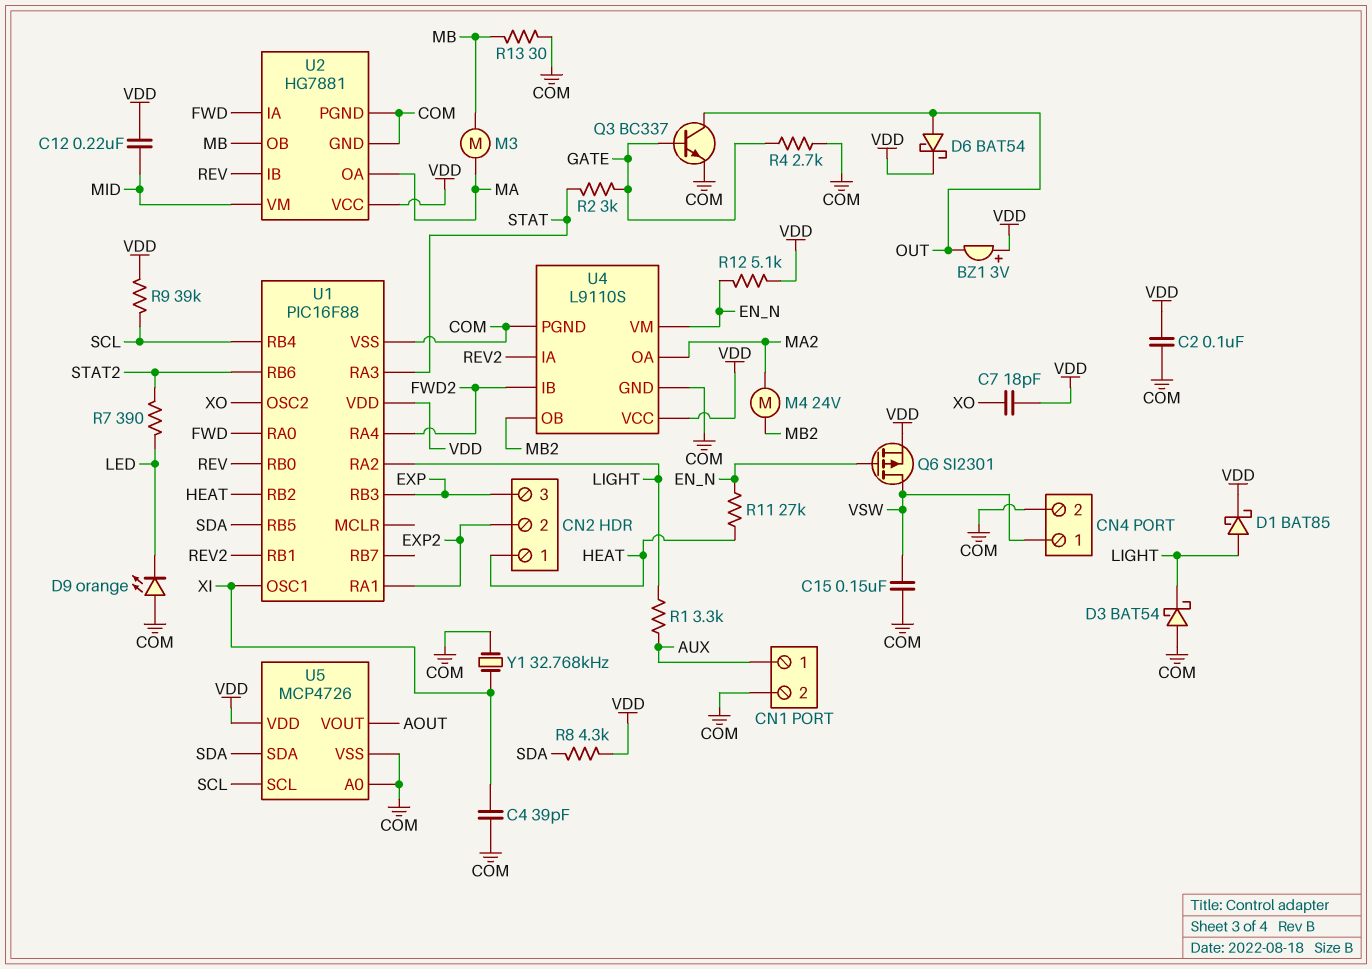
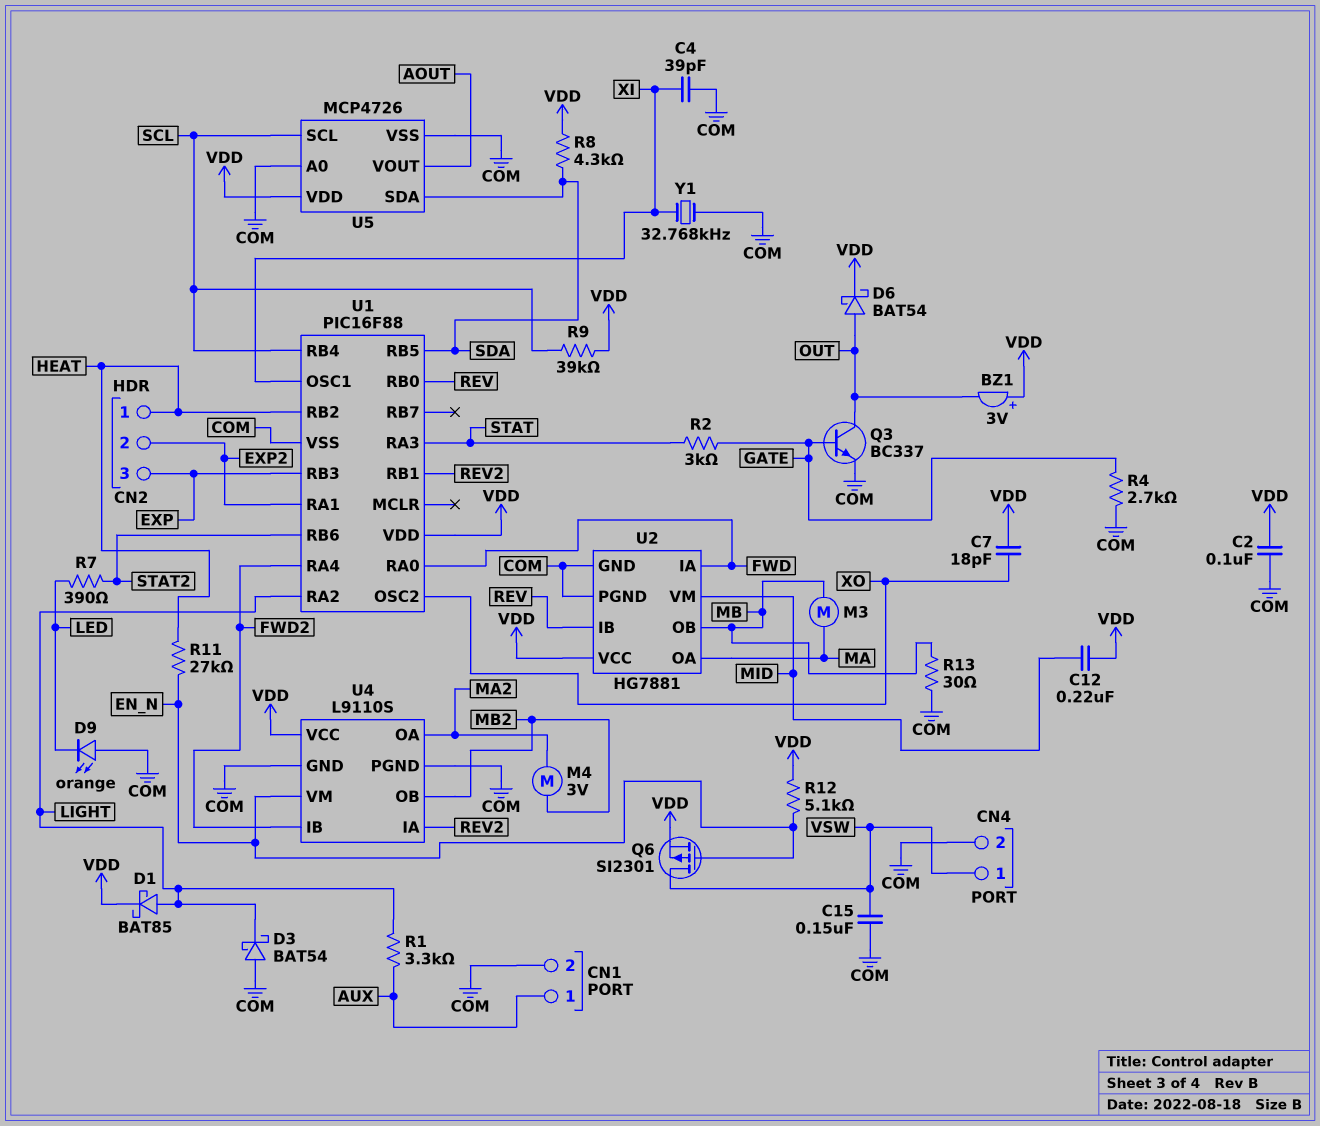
M4: motor 24V (MA2, MB2) -> motor 3V (MA2, MB2)

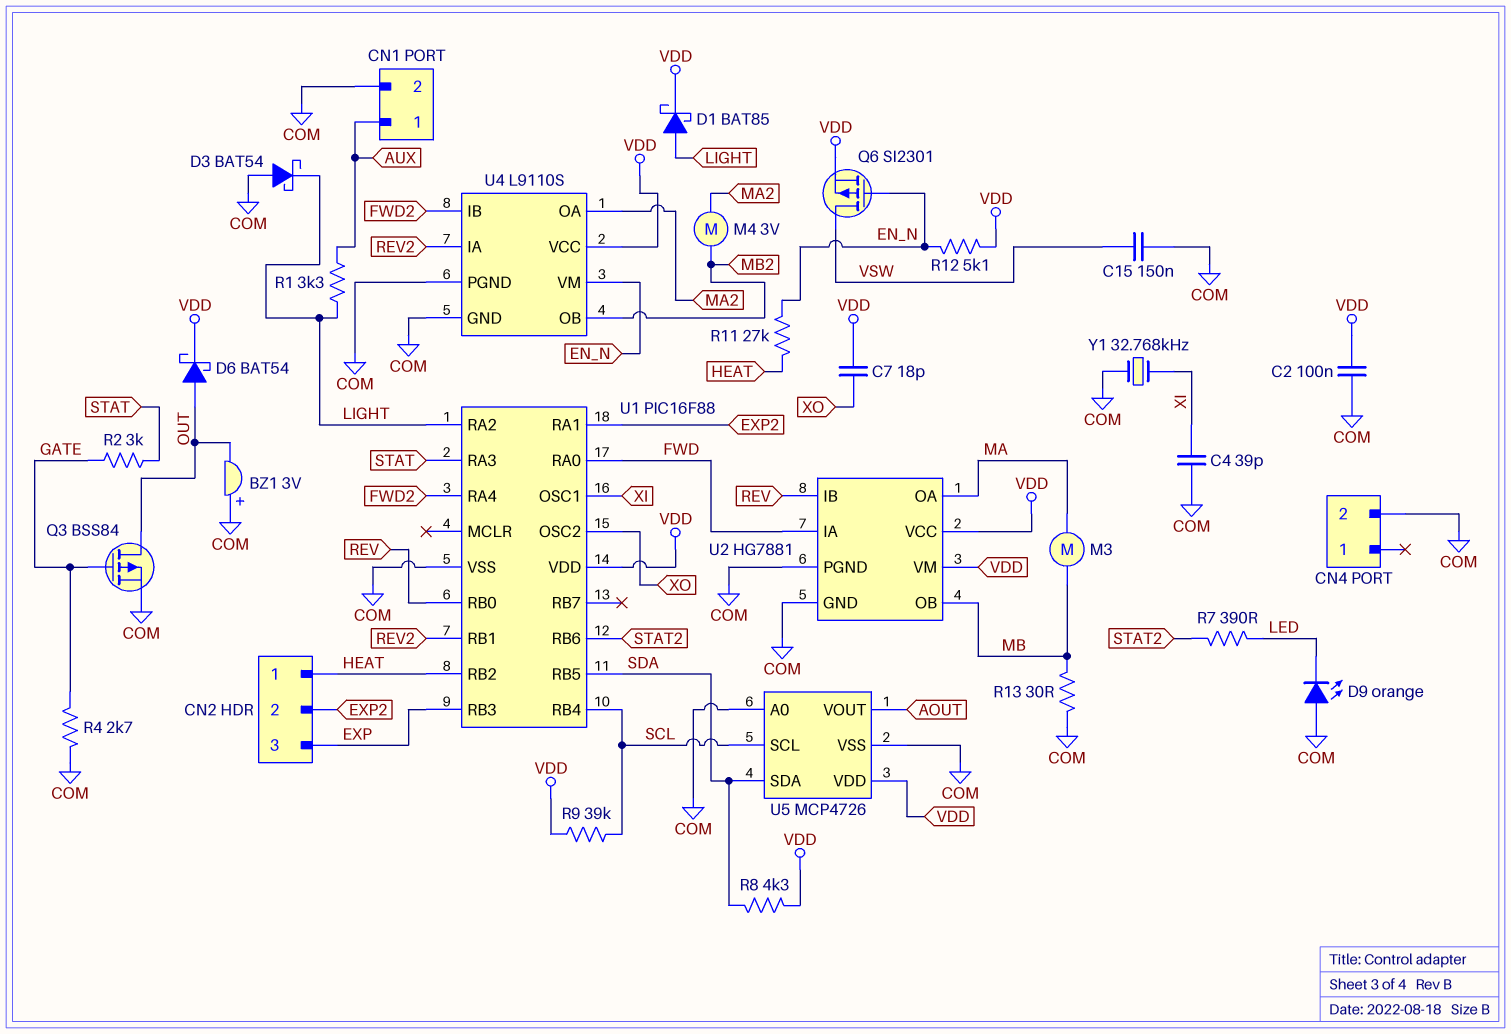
BZ1: buzzer 3V (plus VDD, minus OUT) -> buzzer 3V (plus COM, minus OUT)
C12: 220nF (MID, VDD) -> none
CN4 pin 1: VSW -> none
Q3: NPN BC337 (B GATE, C OUT, E COM) -> PMOS BSS84 (G GATE, D OUT, S COM)
U2 pin VM: MID -> VDD

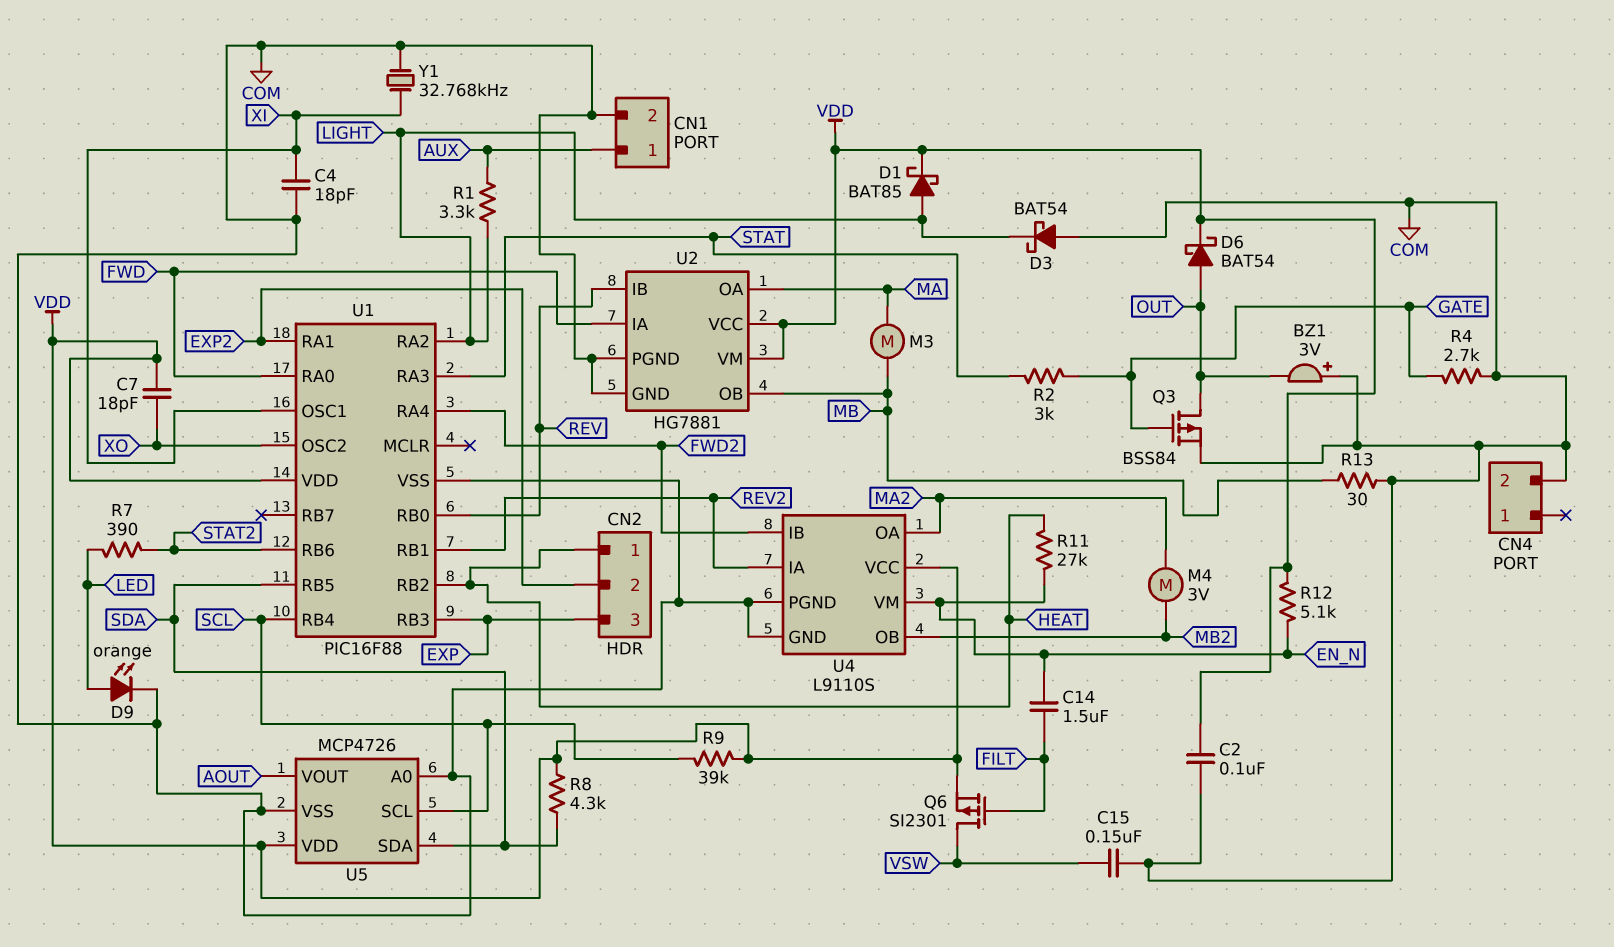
C4: 39pF (COM, XI) -> 18pF (COM, XI)
C14: none -> 1.5uF (EN_N, FILT)
D9: LED orange (A COM, K LED) -> LED orange (A LED, K COM)
Q6: PMOS SI2301 (G EN_N, D VSW, S VDD) -> PMOS SI2301 (G FILT, D VSW, S VDD)

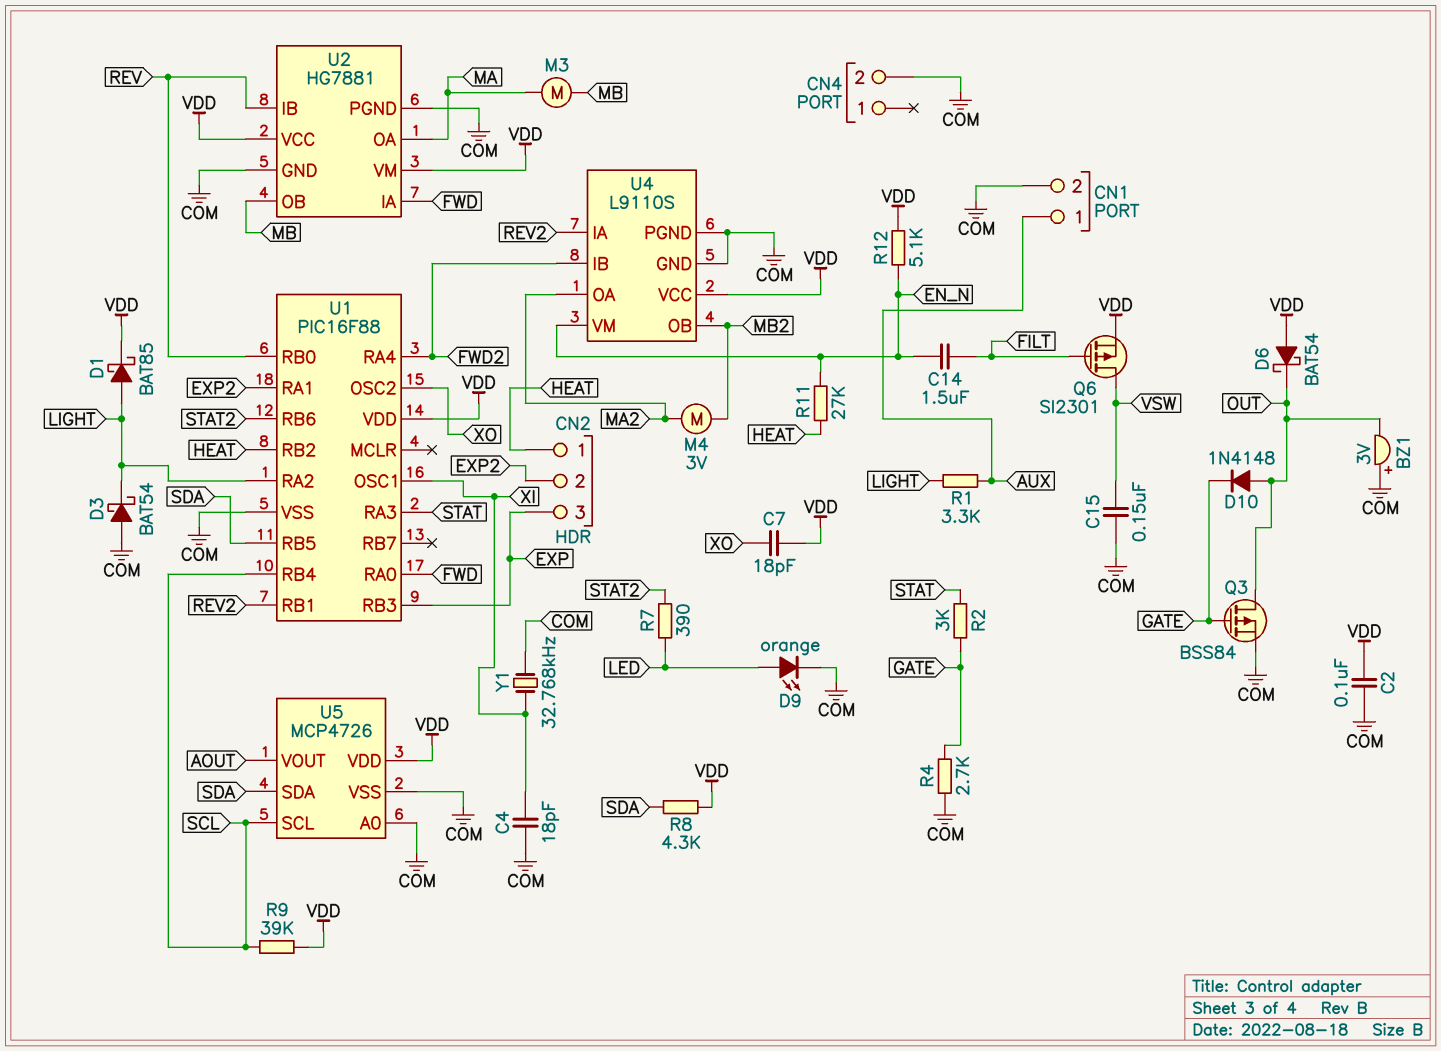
D6: schottky BAT54 (A OUT, K VDD) -> schottky BAT54 (A VDD, K OUT)
D10: none -> diode 1N4148 (A OUT, K GATE)
R13: 30 (COM, MB) -> none

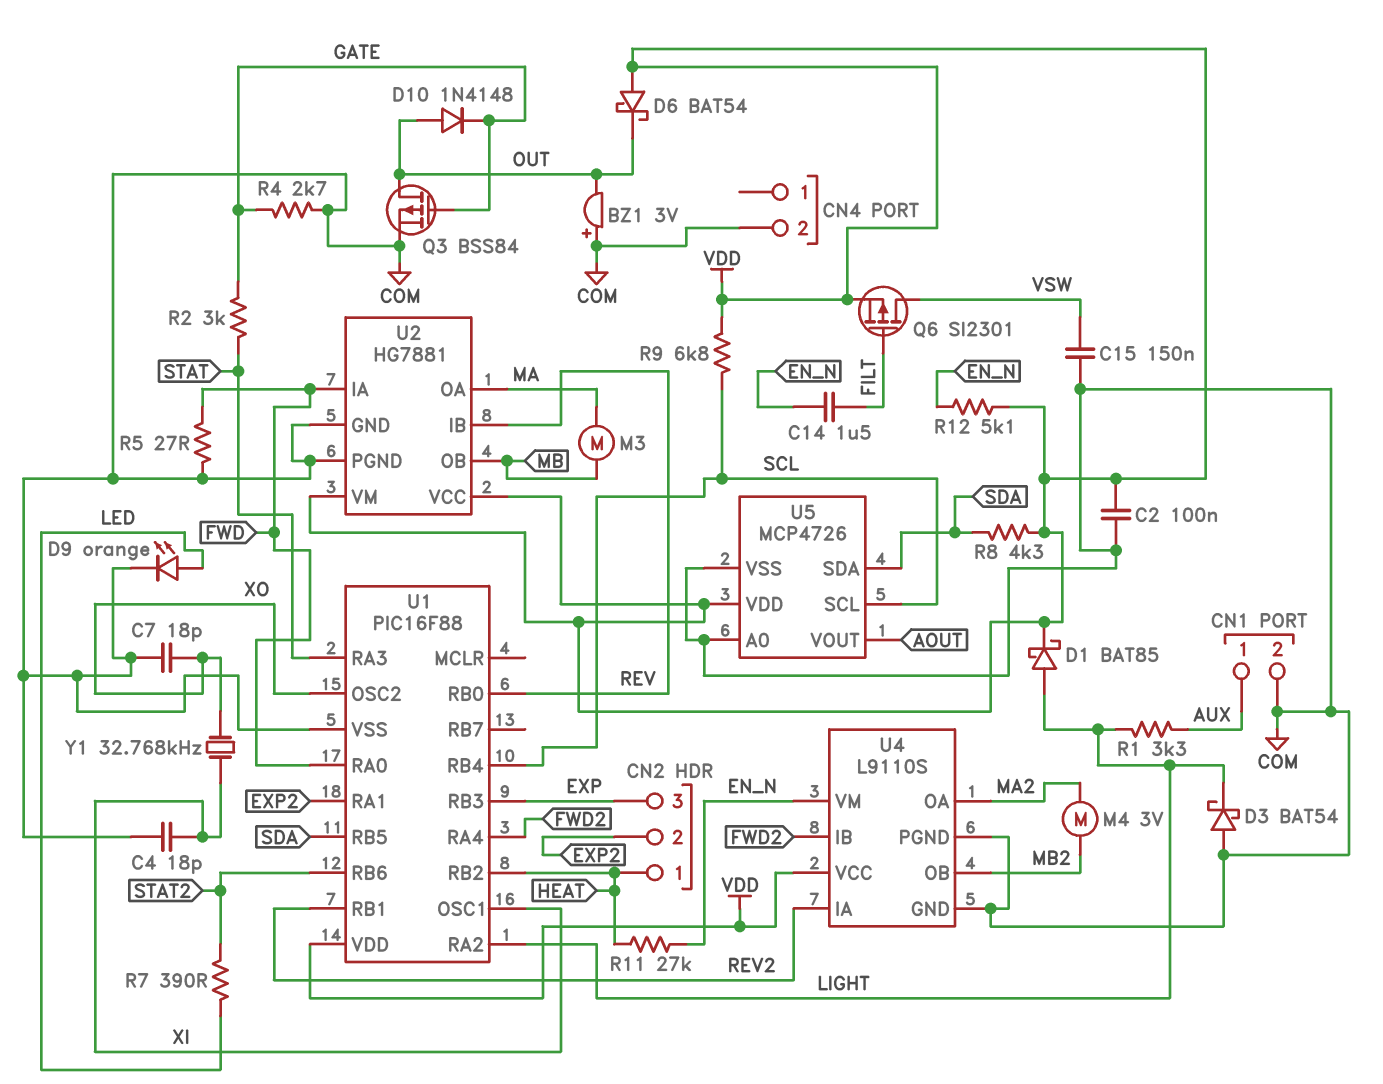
C7: 18pF (VDD, XO) -> 18pF (COM, XO)
R5: none -> 27 (COM, FWD)
R9: 39k (SCL, VDD) -> 6.8k (SCL, VDD)
Y1: 32.768kHz (COM, XI) -> 32.768kHz (XI, XO)

